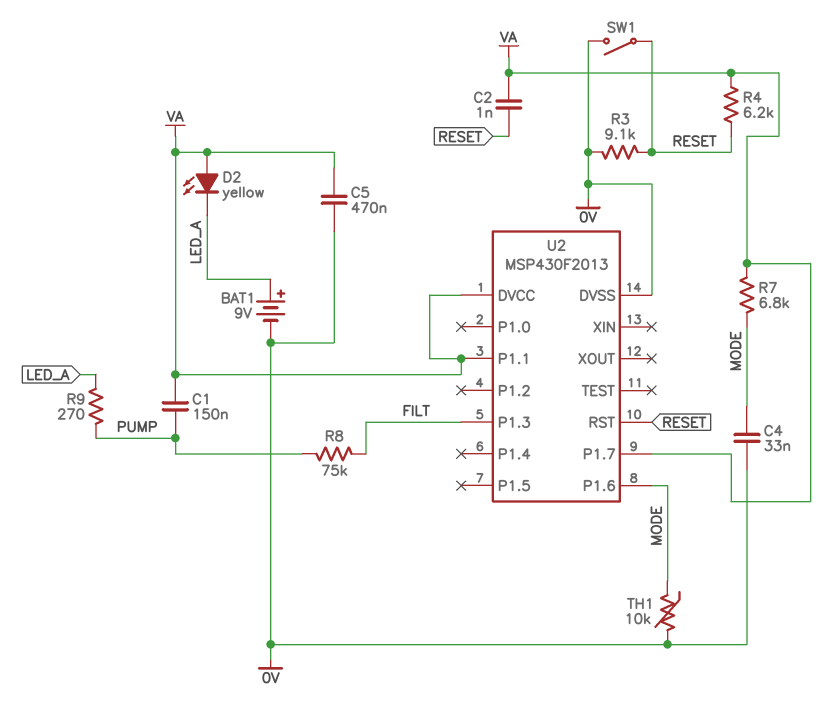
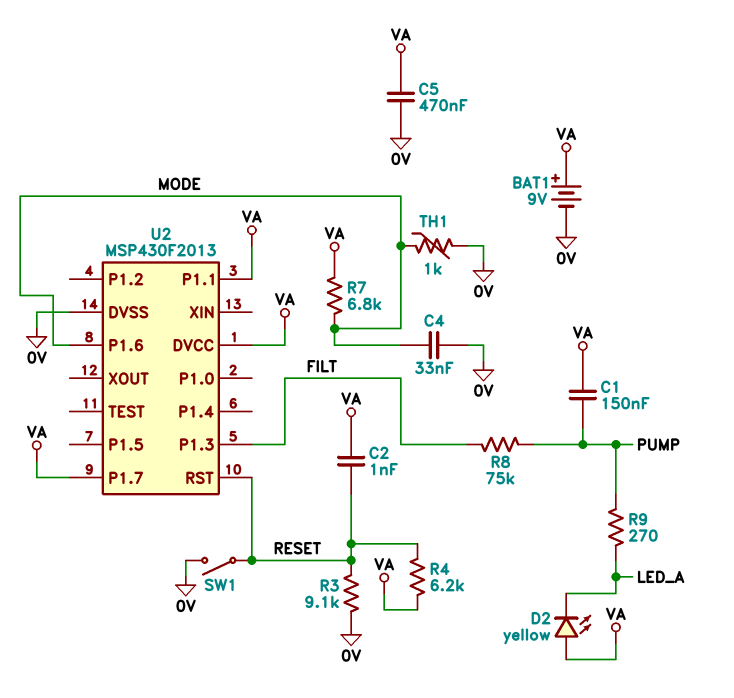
BAT1: 9V (plus LED_A, minus 0V) -> 9V (plus VA, minus 0V)
TH1: 10k (0V, MODE) -> 1k (0V, MODE)

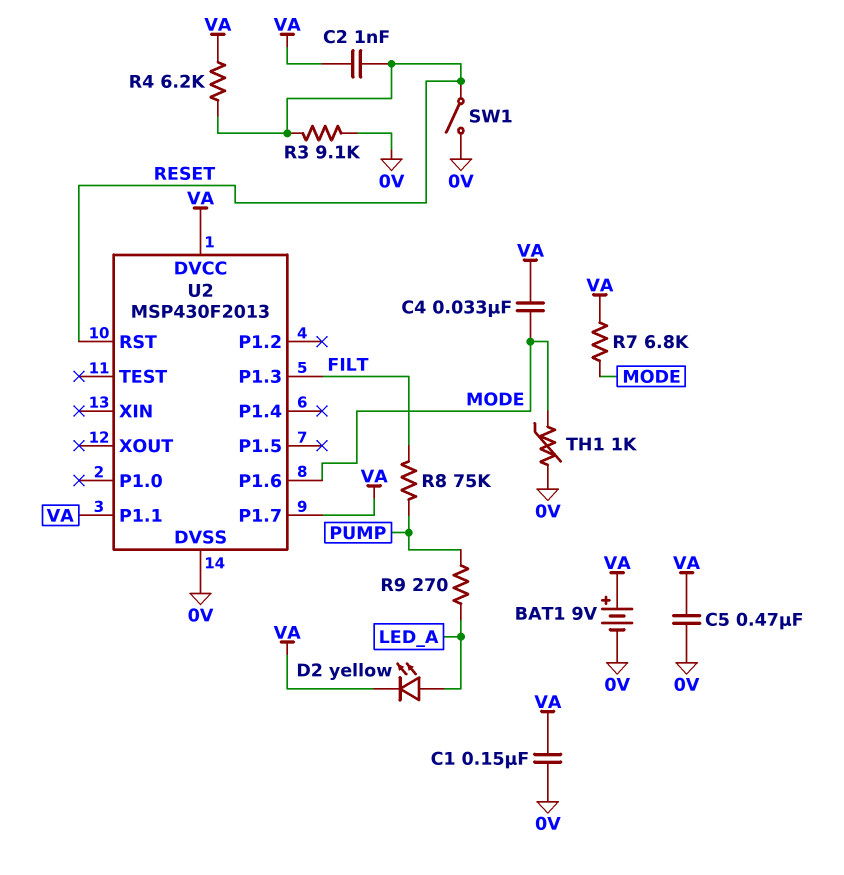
C1: 150nF (PUMP, VA) -> 150nF (0V, VA)
C4: 33nF (0V, MODE) -> 33nF (MODE, VA)
D2: LED yellow (A VA, K LED_A) -> LED yellow (A LED_A, K VA)

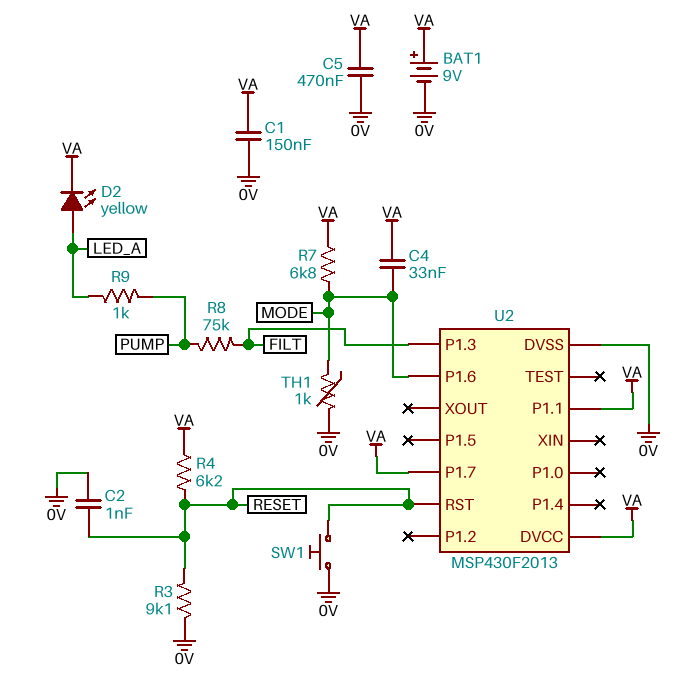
C2: 1nF (RESET, VA) -> 1nF (0V, RESET)
R9: 270 (LED_A, PUMP) -> 1k (LED_A, PUMP)
SW1: switch (0V, RESET) -> button (0V, RESET)

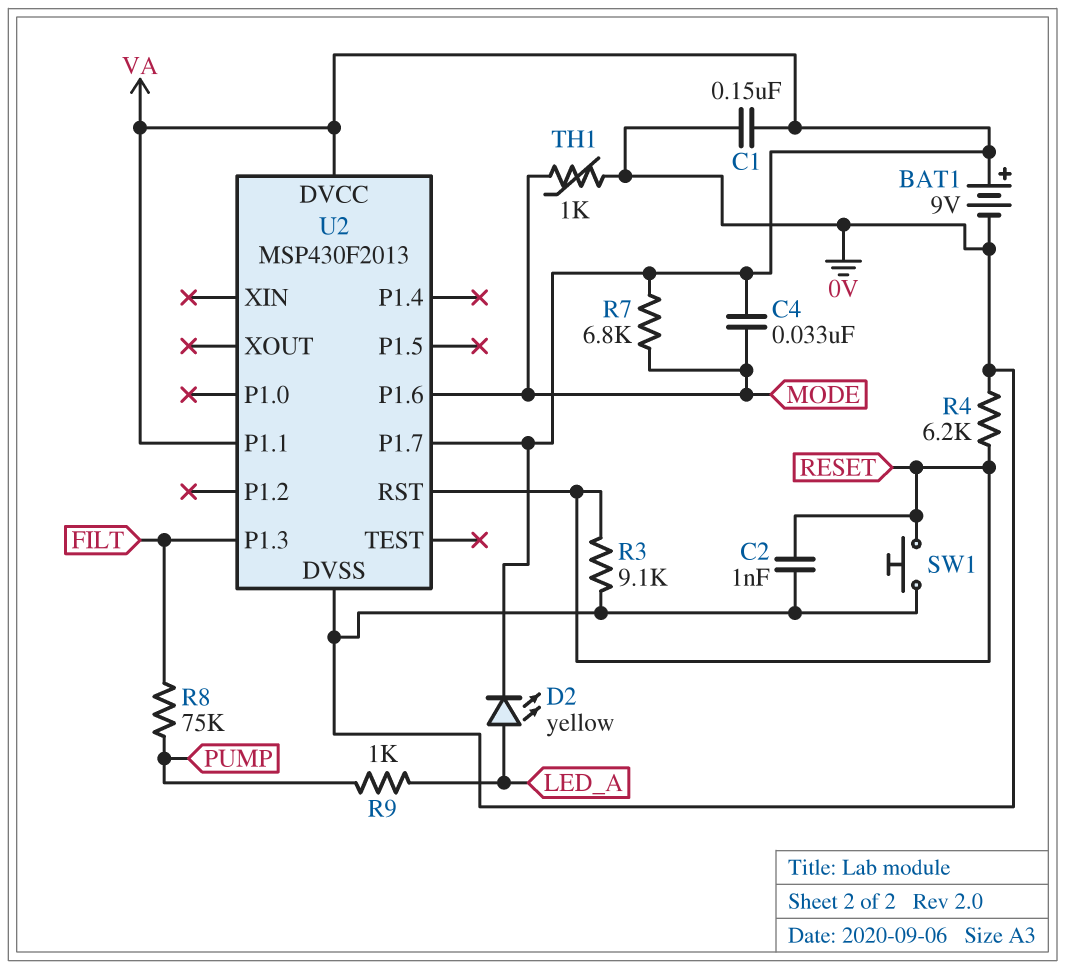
C5: 470nF (0V, VA) -> none
R4: 6.2k (RESET, VA) -> 6.2k (0V, RESET)

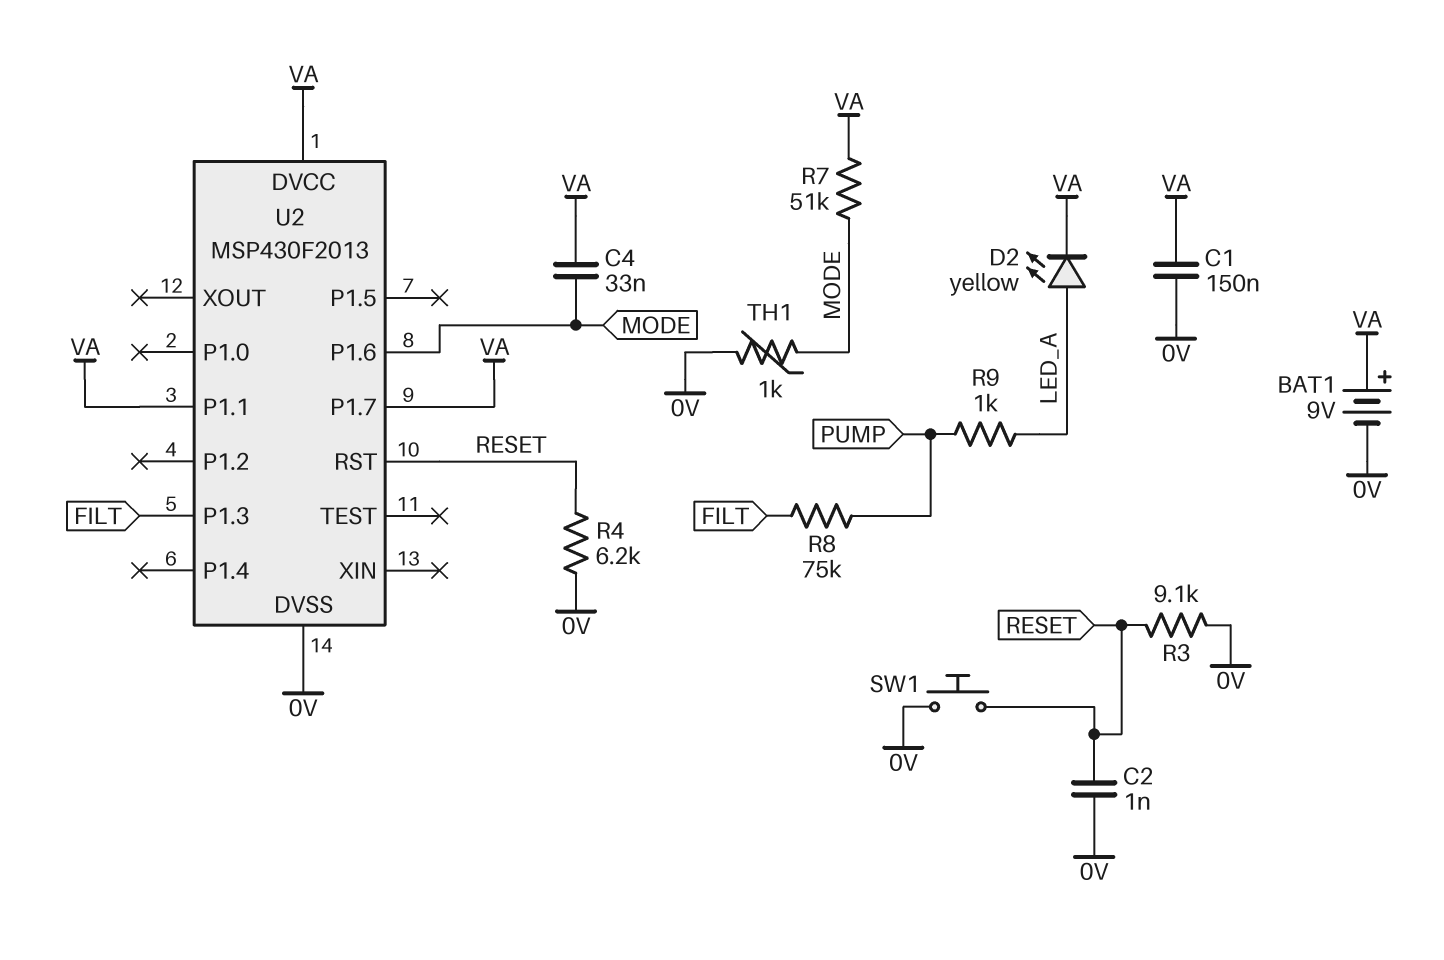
R7: 6.8k (MODE, VA) -> 51k (MODE, VA)

